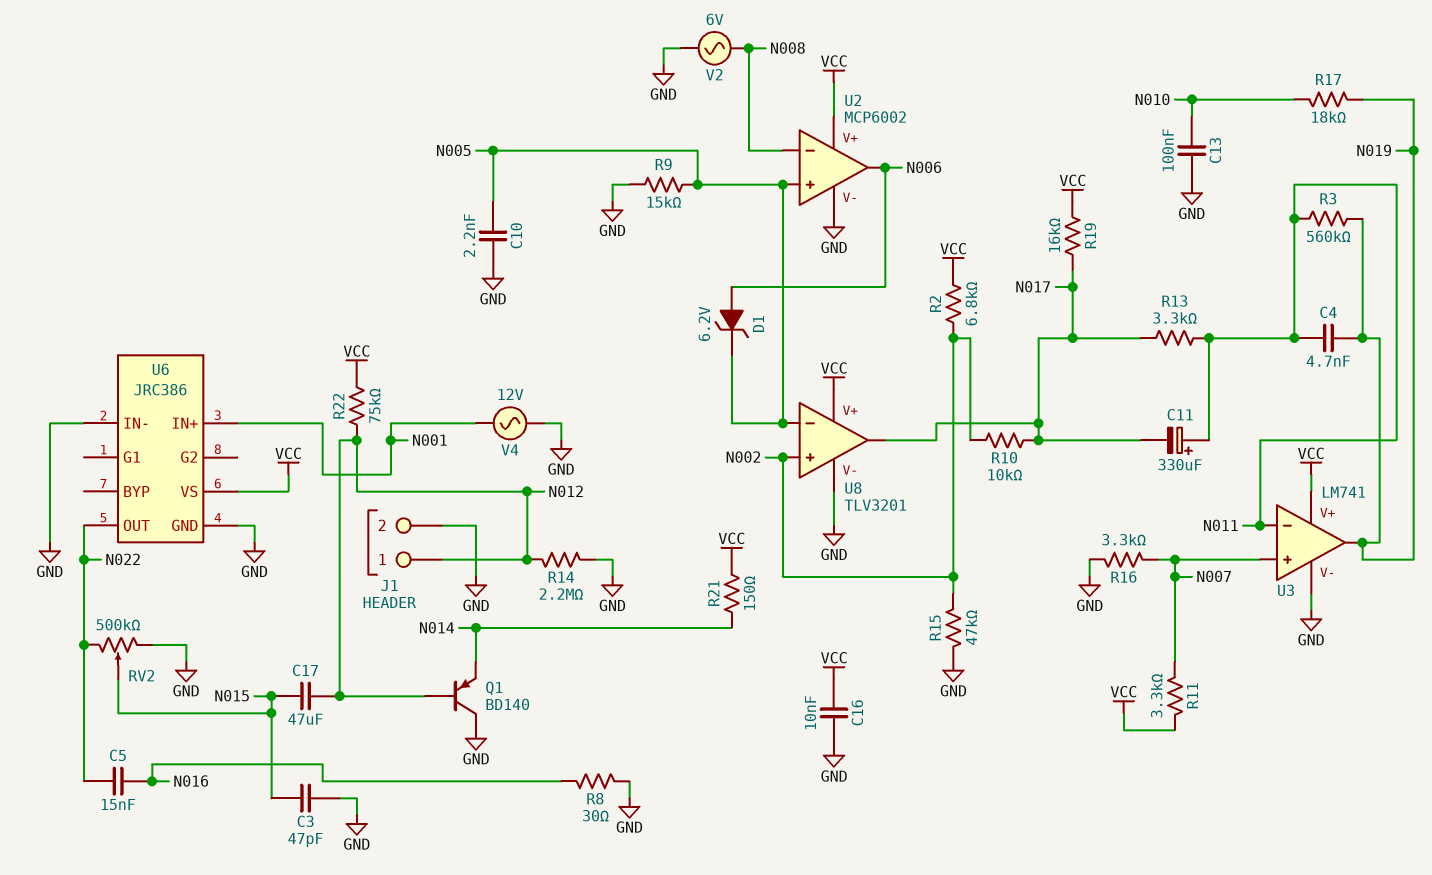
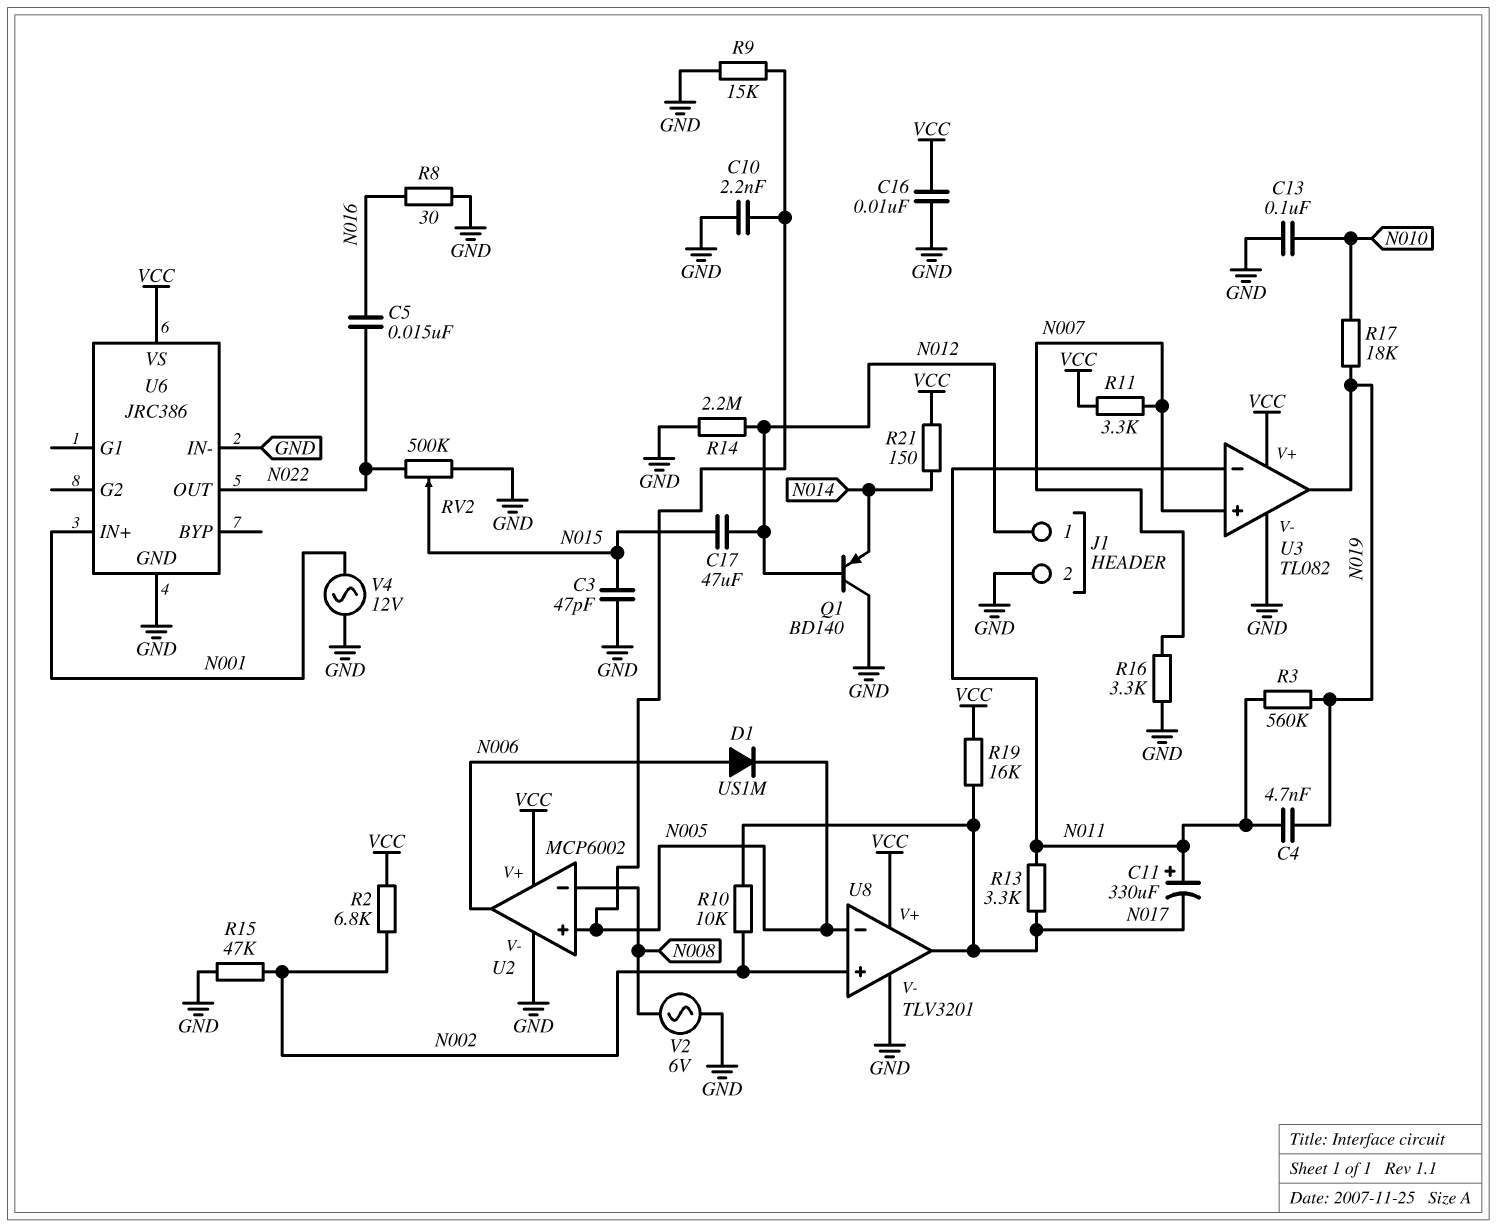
D1: zener 6.2V (A N006, K N005) -> diode US1M (A N006, K N005)
R22: 75k (N012, VCC) -> none
U3: LM741 -> TL082

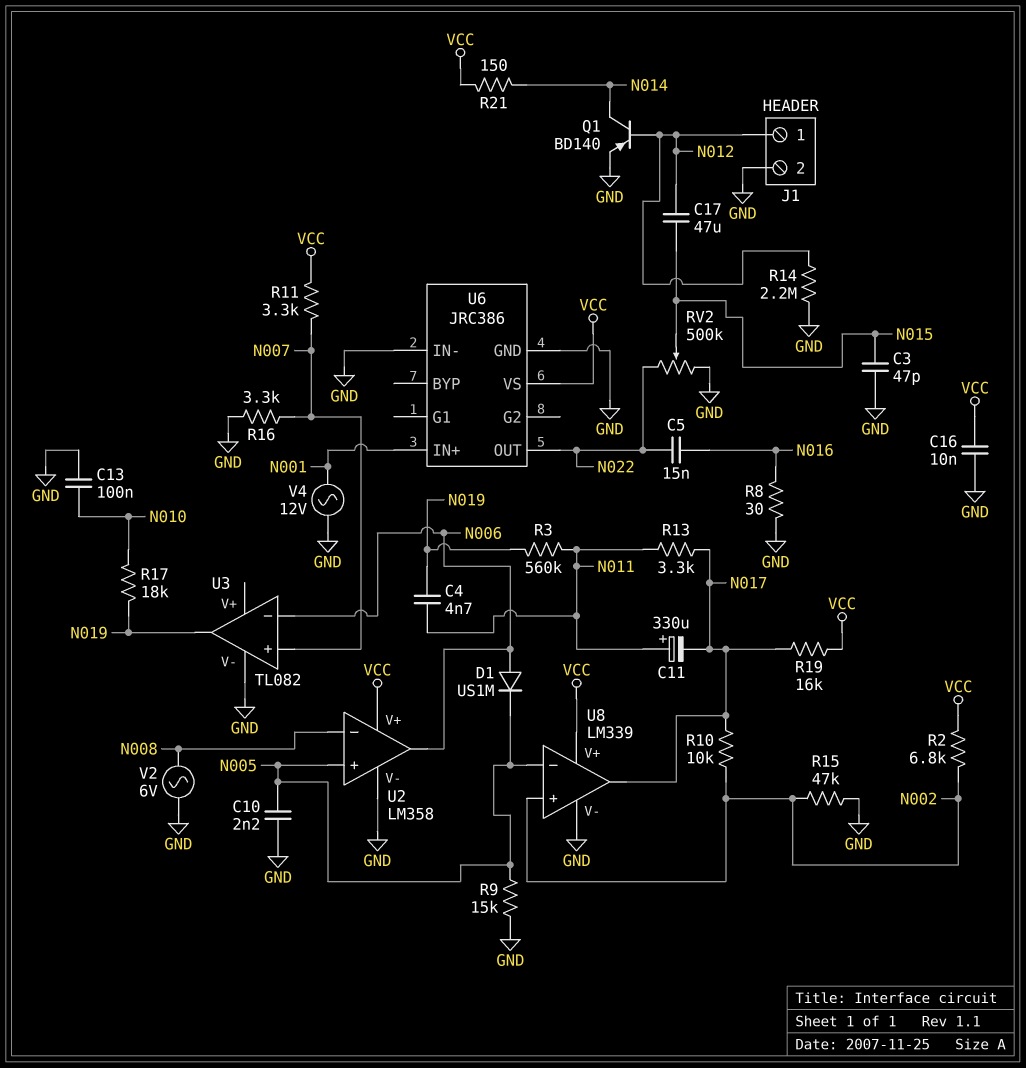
Q1: PNP BD140 (B N012, C GND, E N014) -> PNP BD140 (B N012, C N014, E GND)
U2: MCP6002 -> LM358
U3 pin V+: VCC -> none
U3 pin in-: N011 -> N006
U8: TLV3201 -> LM339

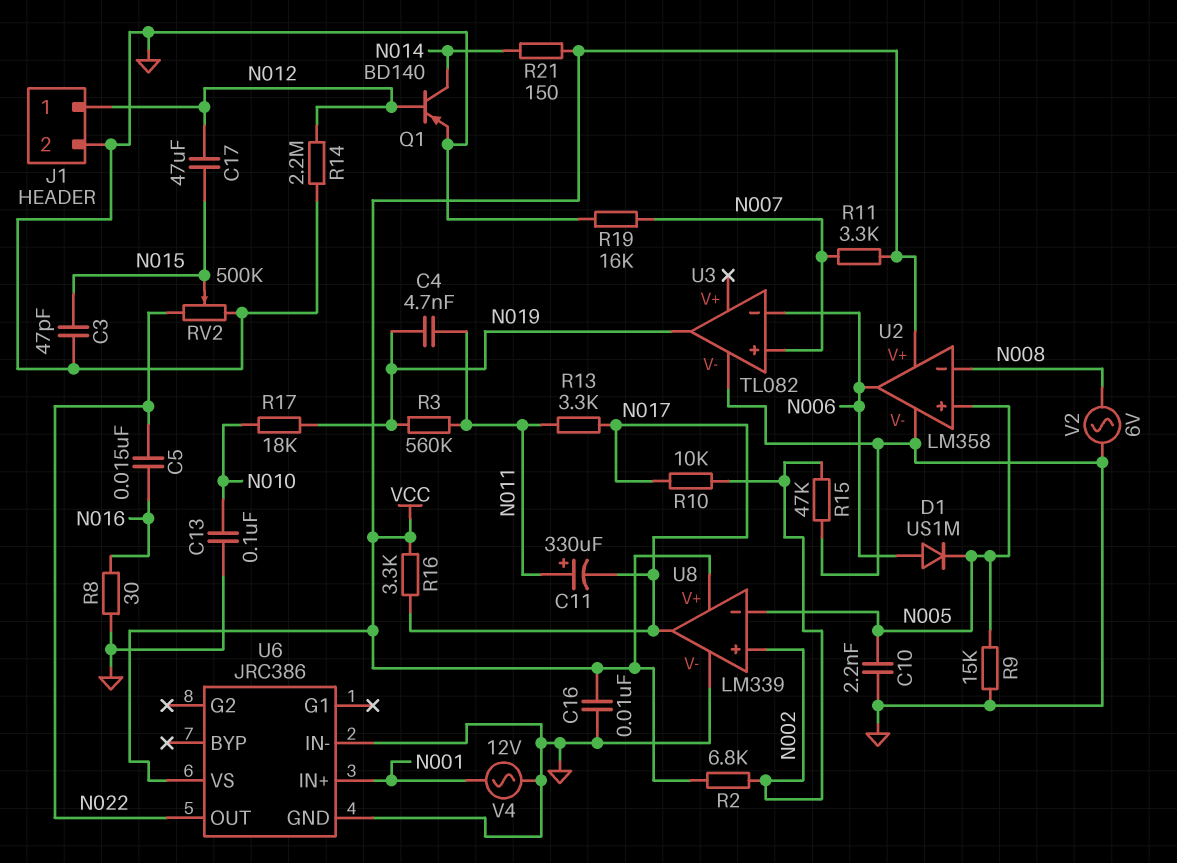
R16: 3.3k (GND, N007) -> 3.3k (N017, VCC)
R19: 16k (N017, VCC) -> 16k (GND, N007)

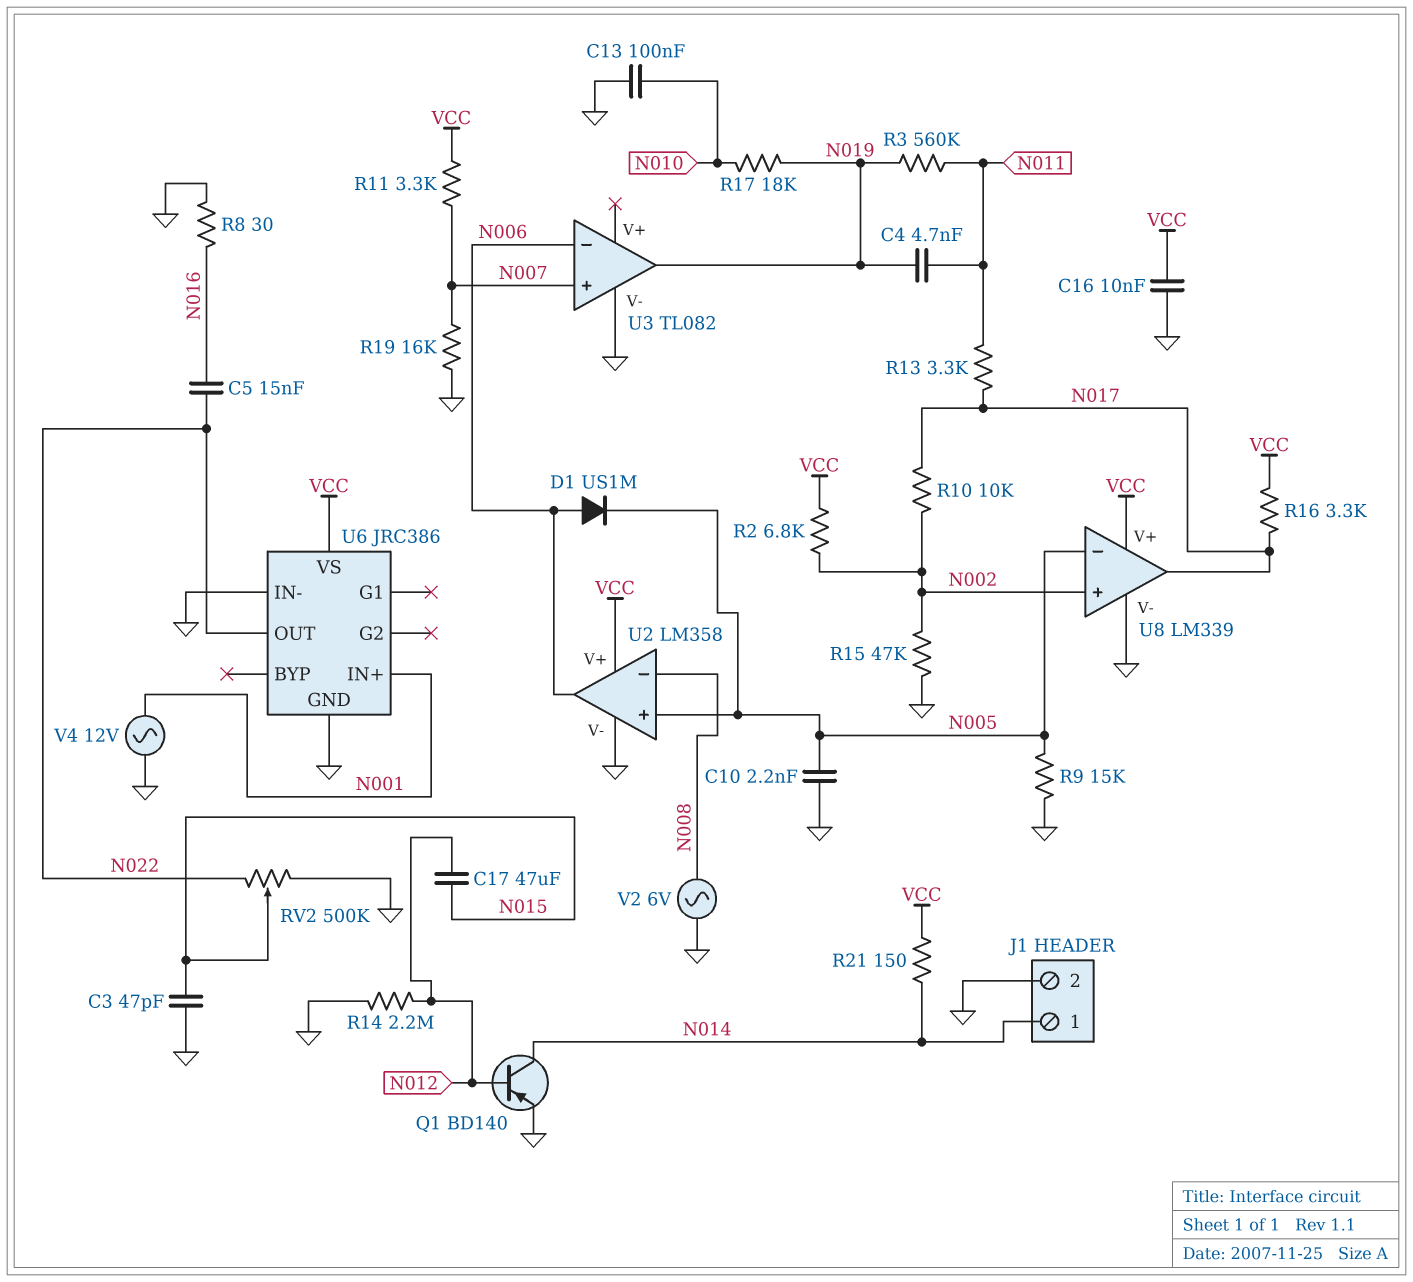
C11: 330uF (plus N011, minus N017) -> none
J1 pin 1: N012 -> N014

